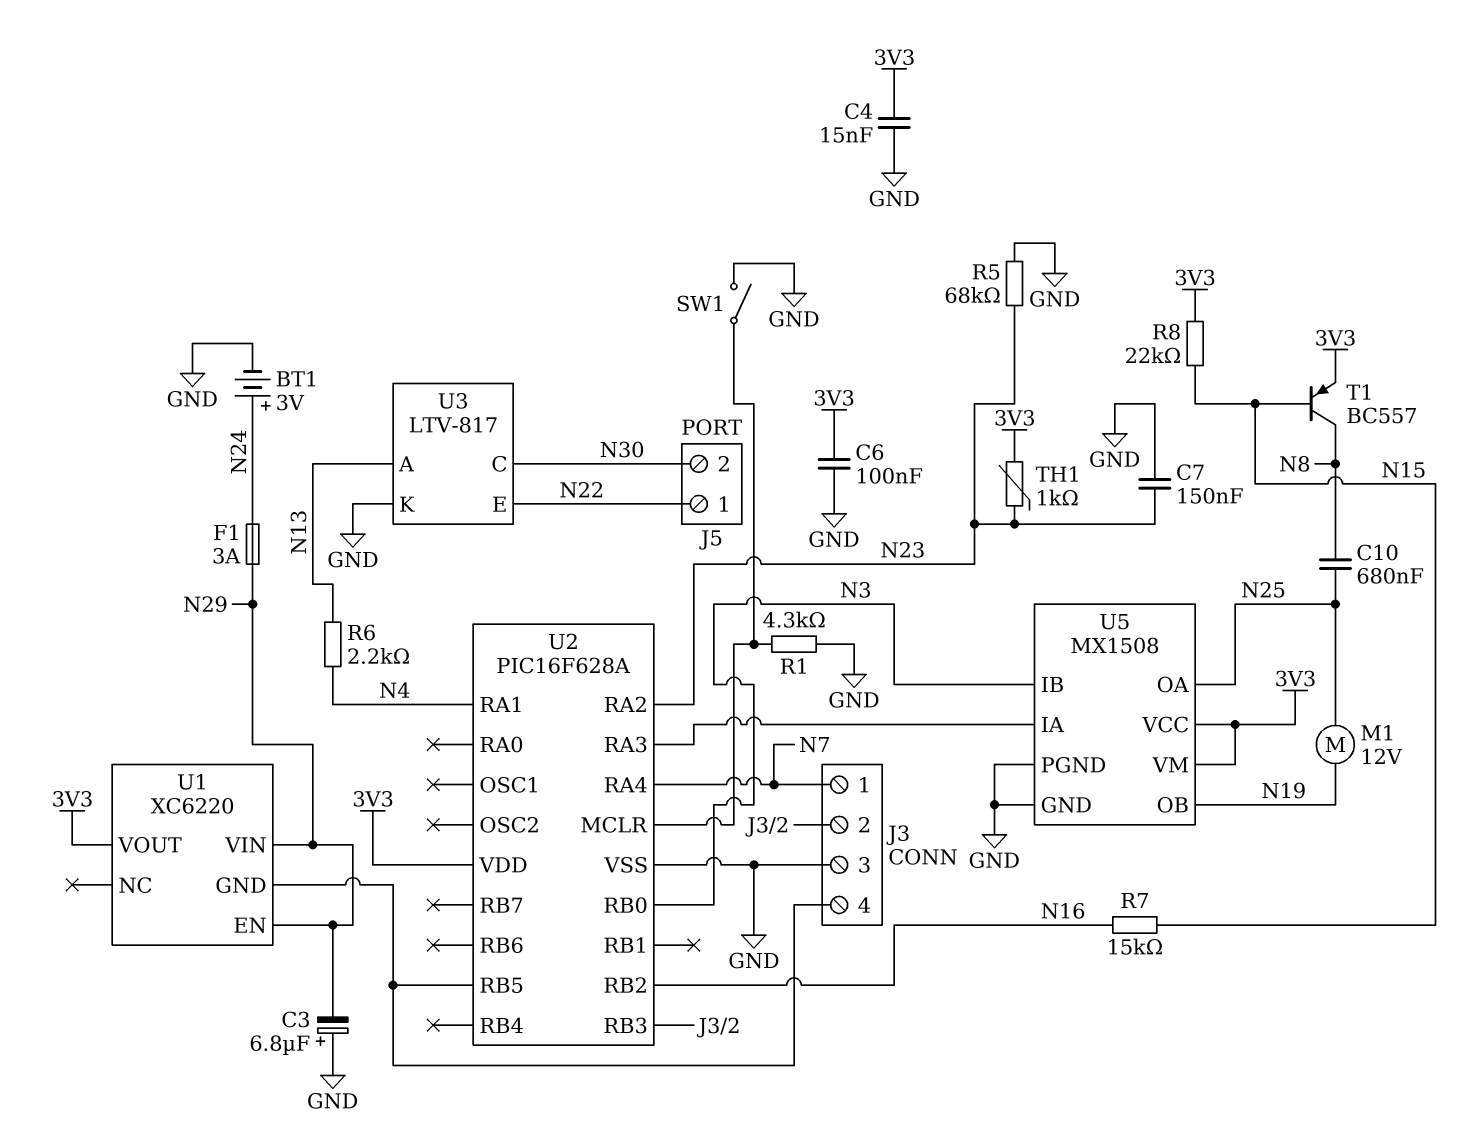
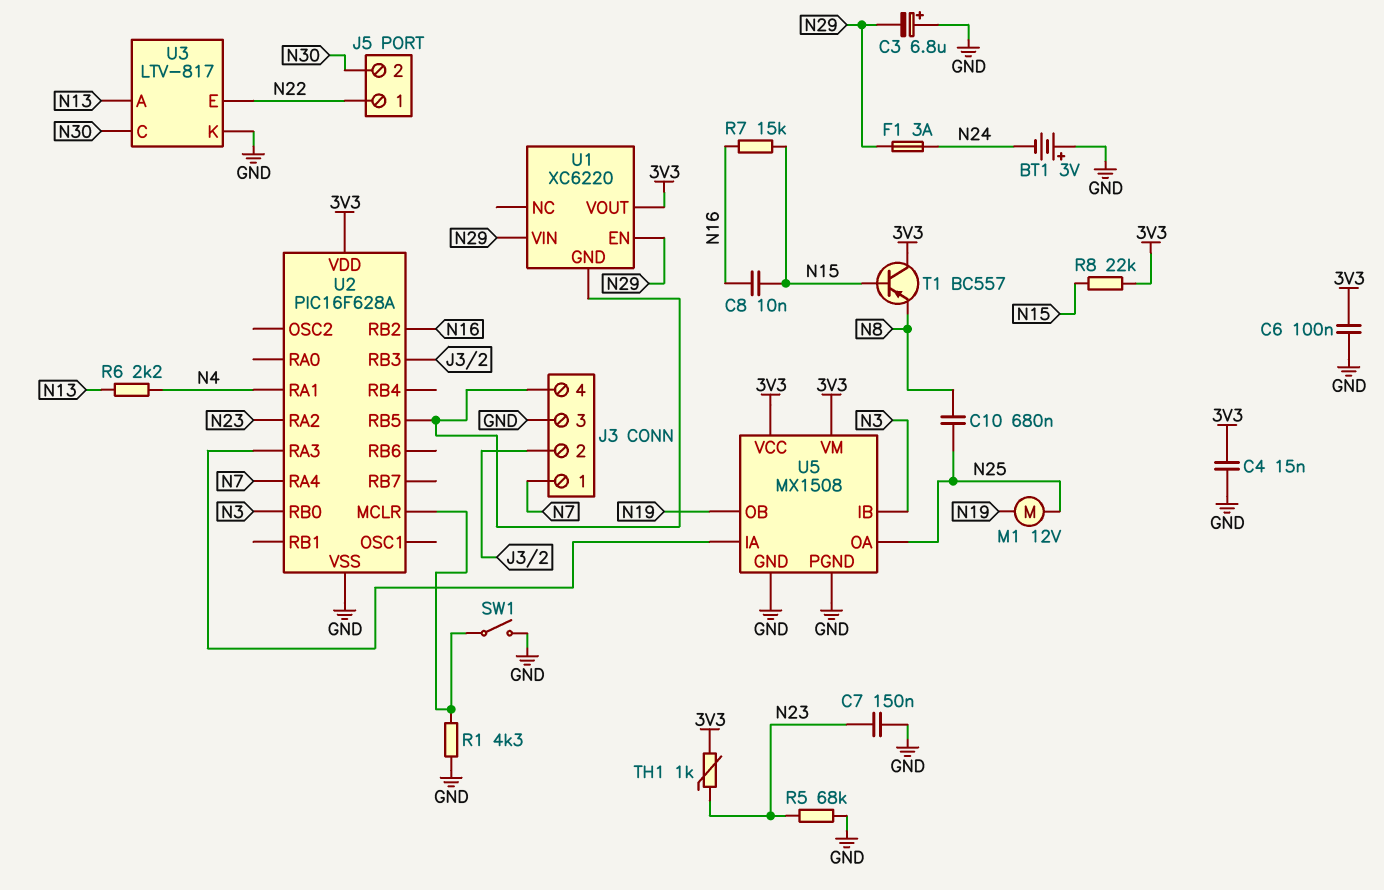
BT1: 3V (plus N24, minus GND) -> 3V (plus GND, minus N24)
C8: none -> 10nF (N15, N16)
T1: PNP BC557 (B N15, C N8, E 3V3) -> PNP BC557 (B N15, C 3V3, E N8)

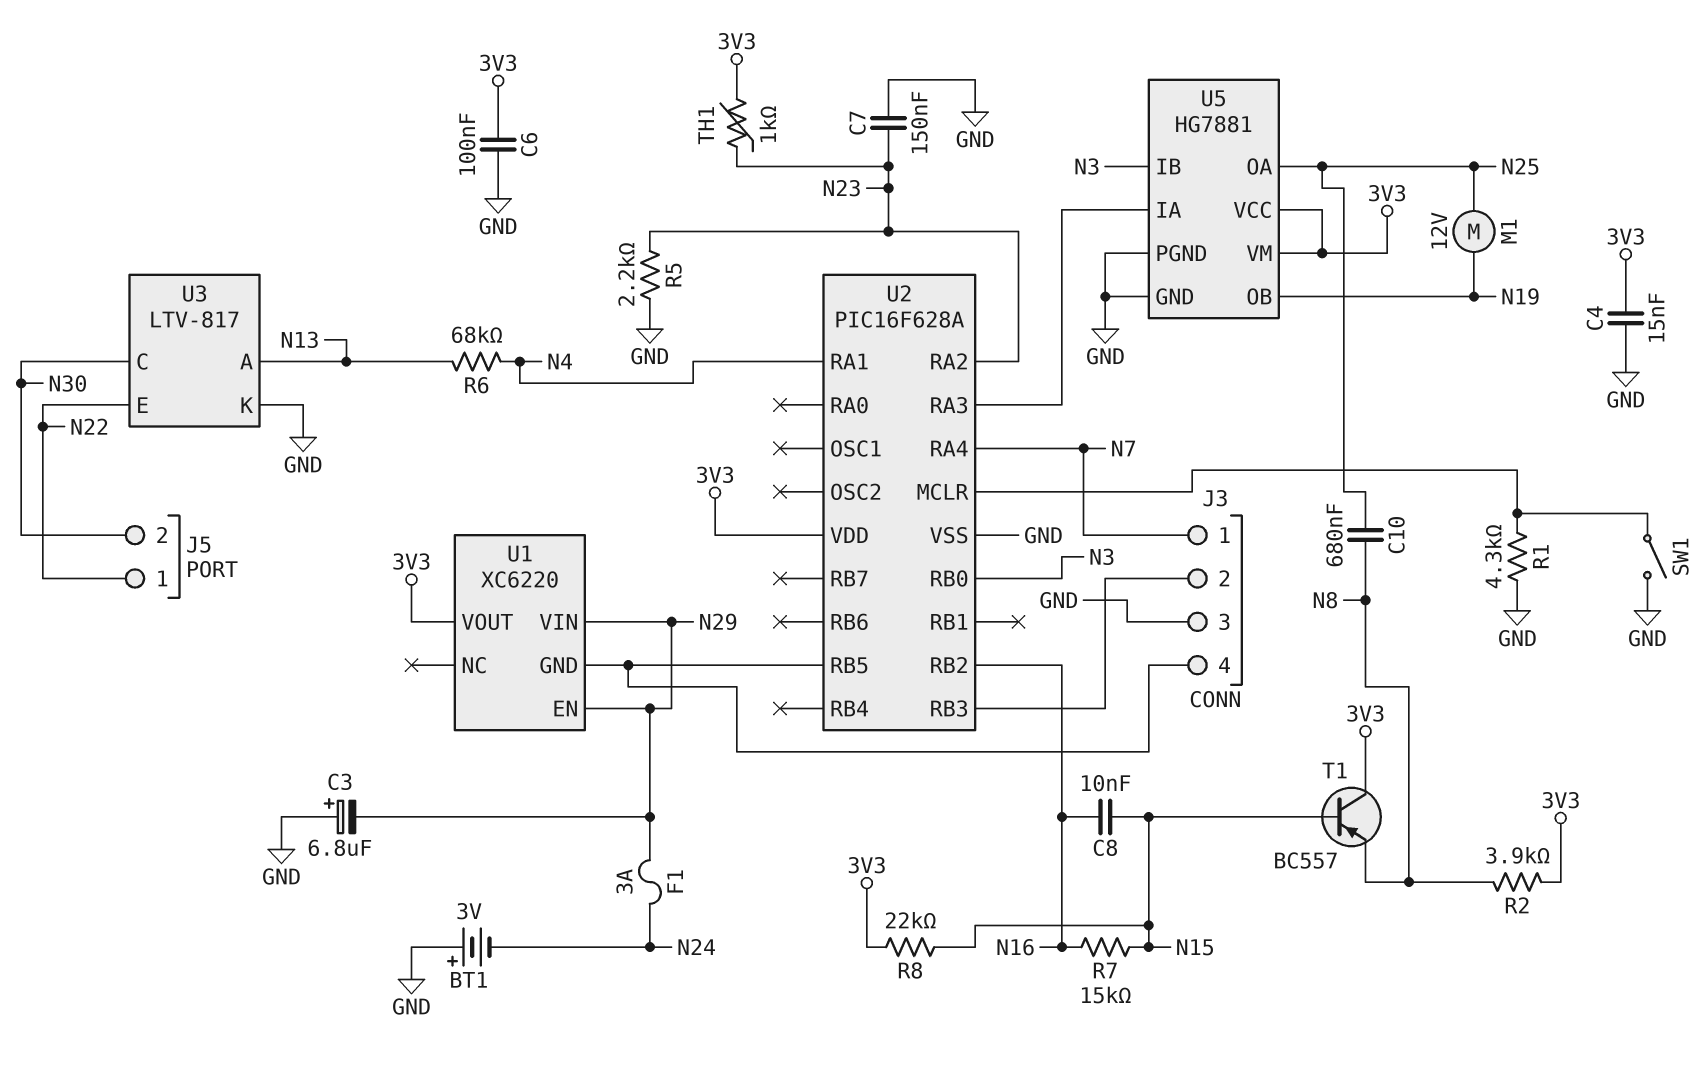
R2: none -> 3.9k (3V3, N8)
R5: 68k (GND, N23) -> 2.2k (GND, N23)
R6: 2.2k (N4, N13) -> 68k (N4, N13)
U5: MX1508 -> HG7881

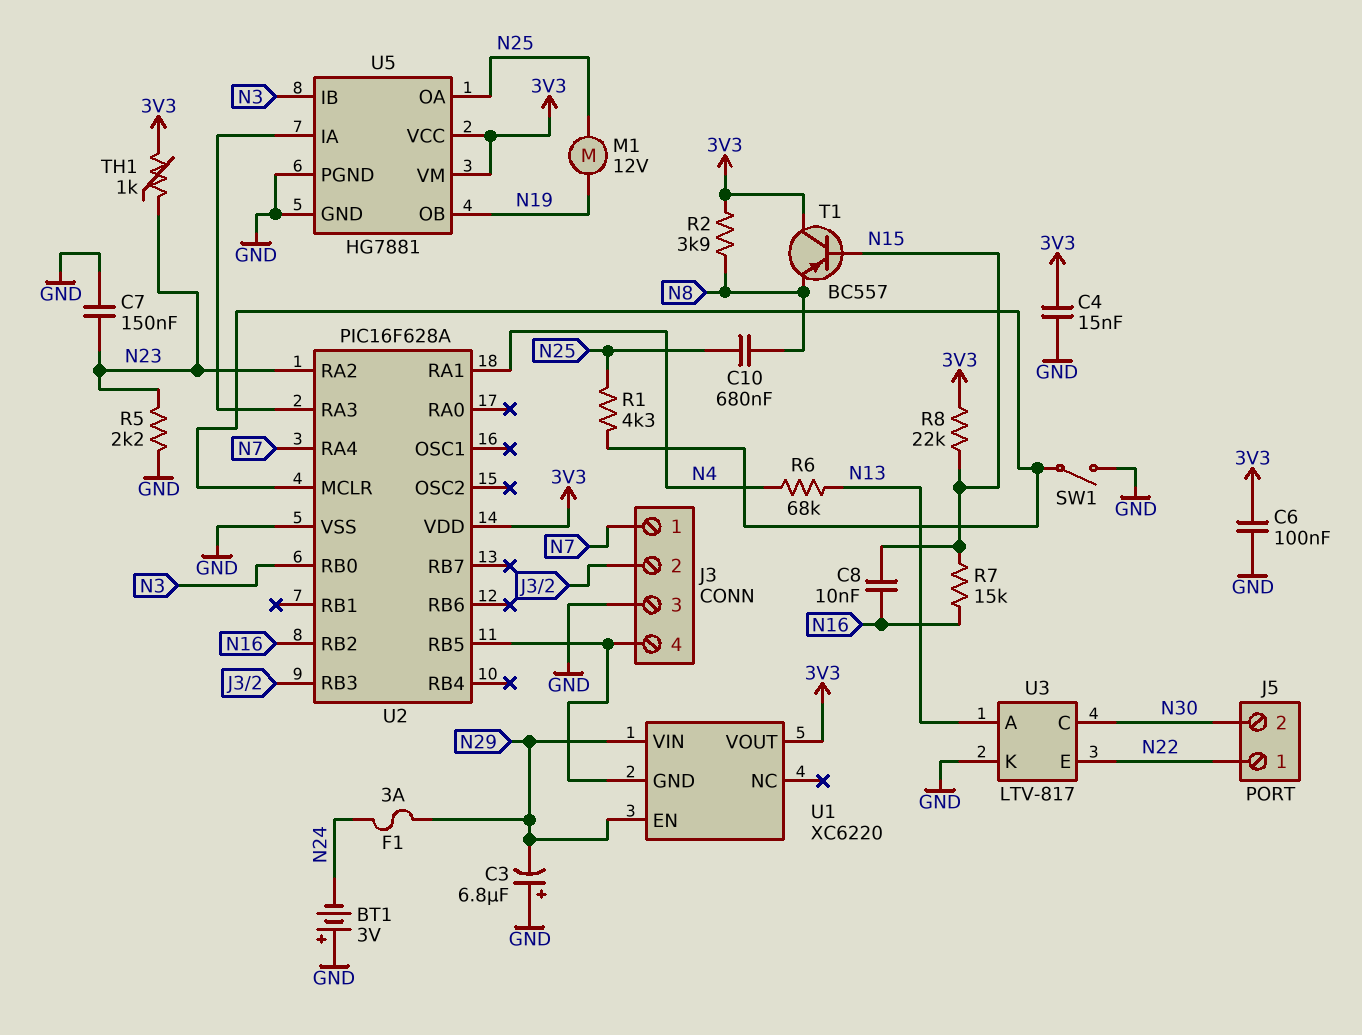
R1: 4.3k (GND, U2/MCLR) -> 4.3k (N25, U2/MCLR)

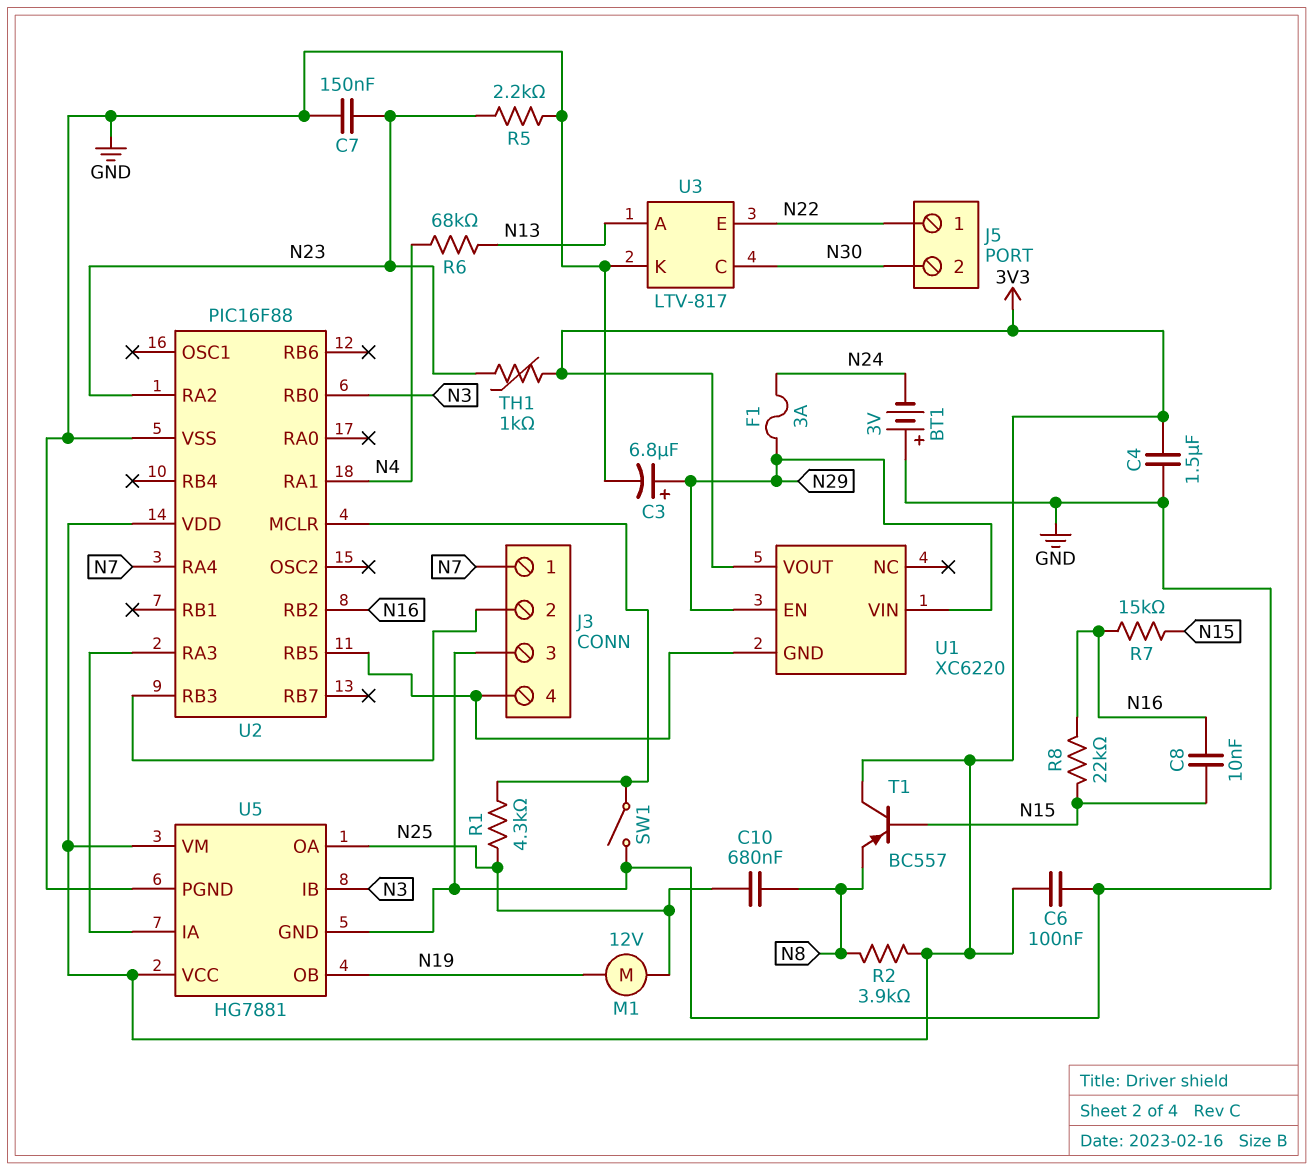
C3: 6.8uF (plus GND, minus N29) -> 6.8uF (plus N29, minus GND)
C4: 15nF (3V3, GND) -> 1.5uF (3V3, GND)
R8: 22k (3V3, N15) -> 22k (N15, N16)
U2: PIC16F628A -> PIC16F88

